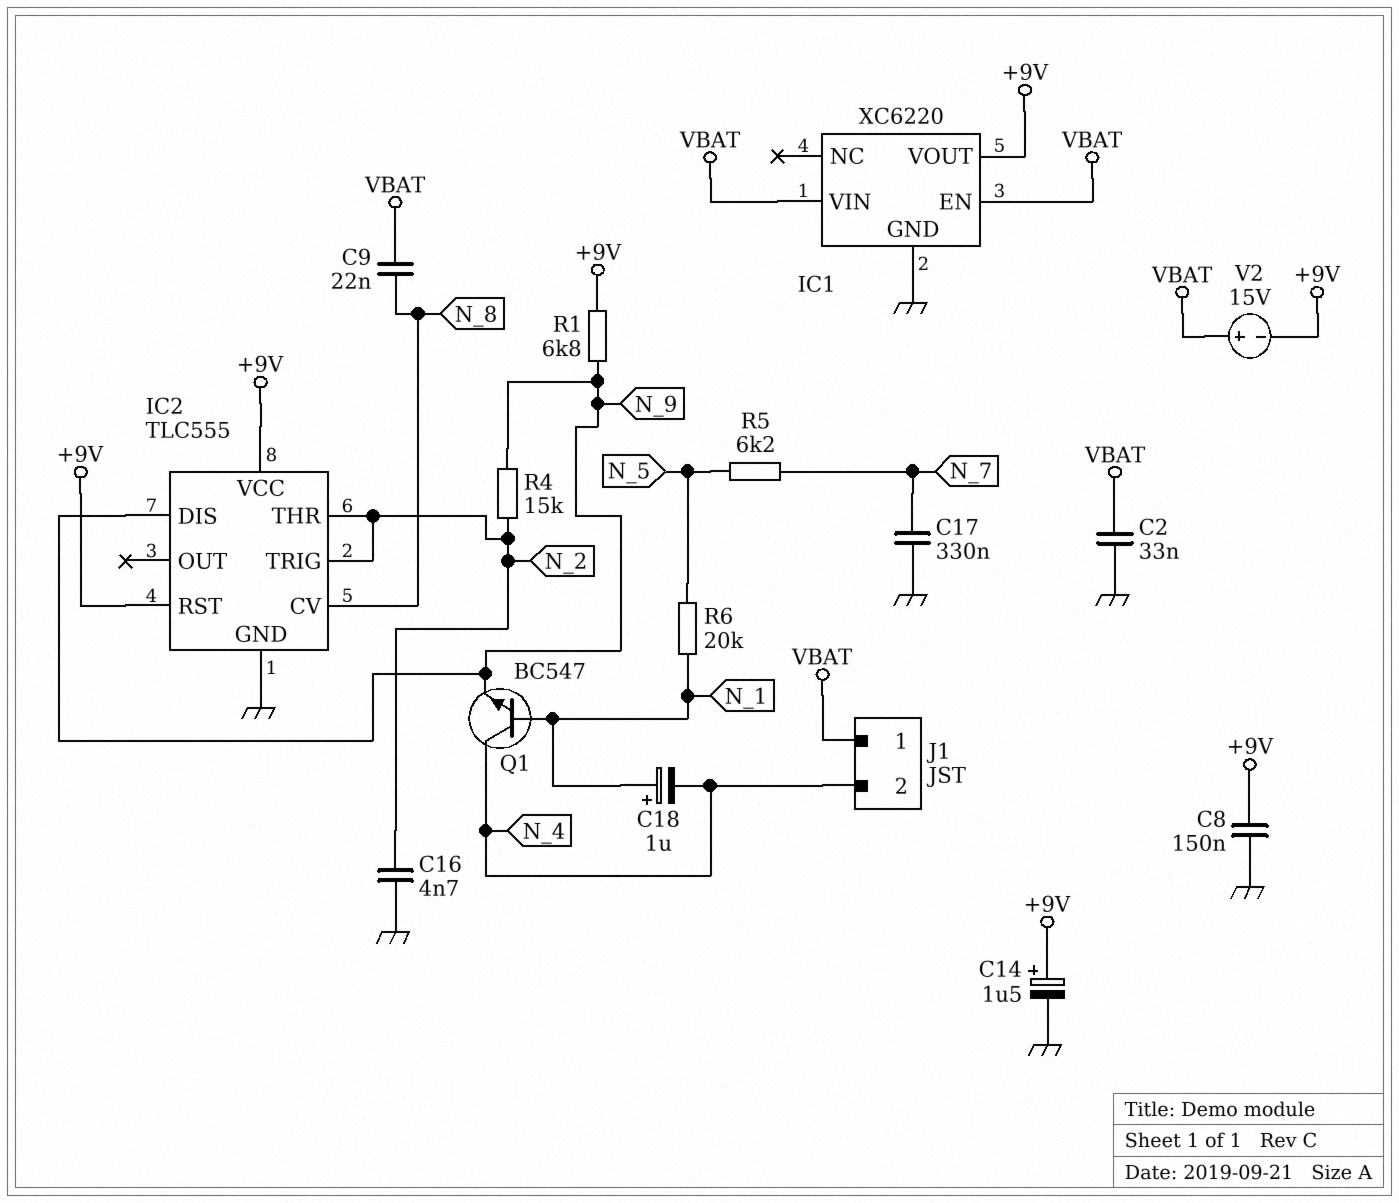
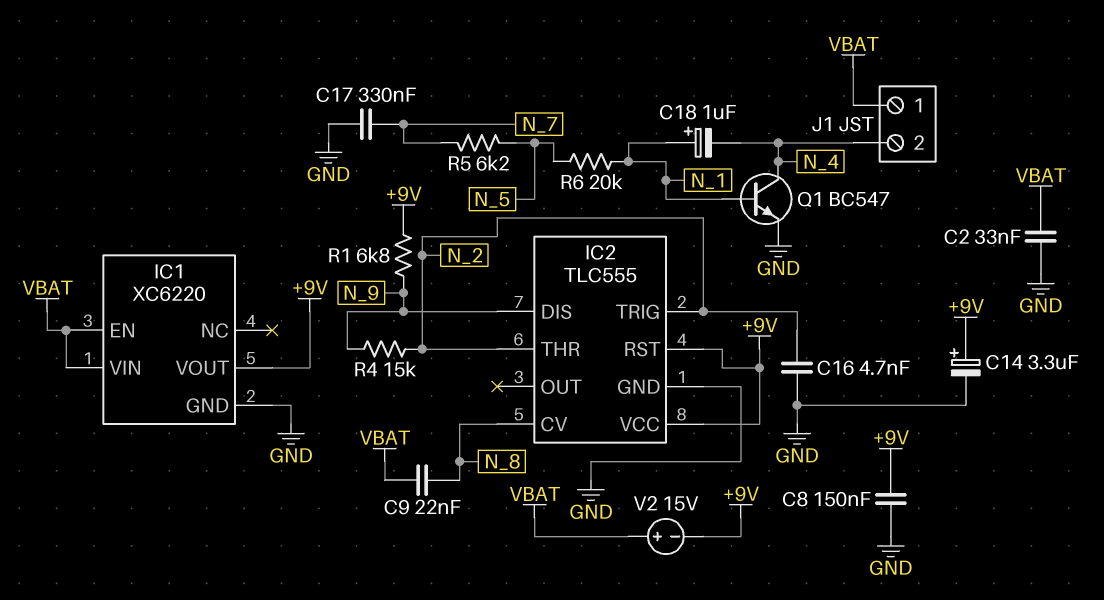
C14: 1.5uF (plus +9V, minus GND) -> 3.3uF (plus +9V, minus GND)
Q1: NPN BC547 (B N_1, C N_4, E N_9) -> NPN BC547 (B N_1, C N_4, E GND)

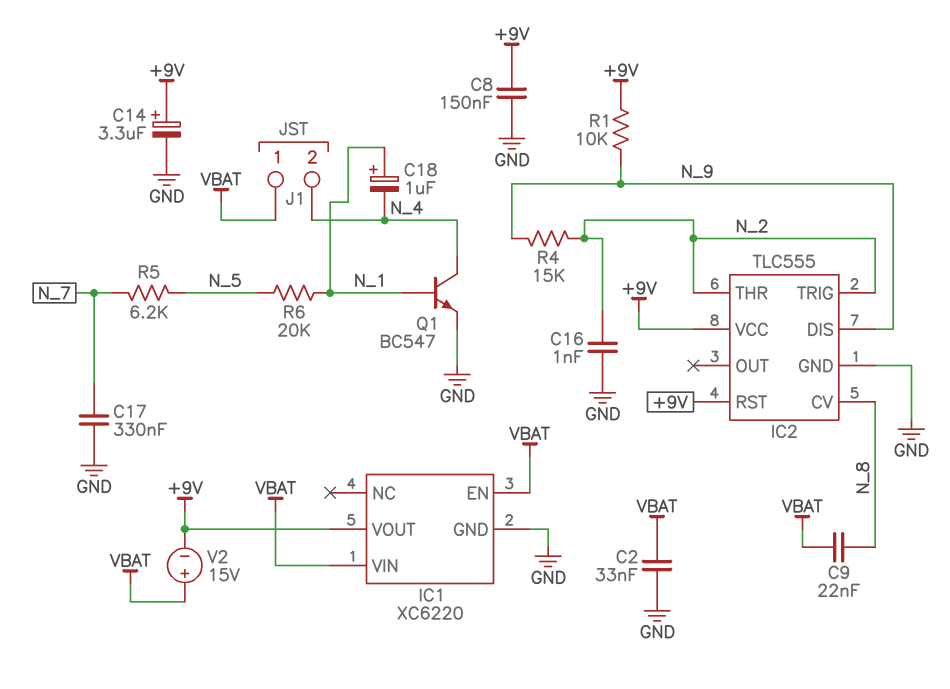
C16: 4.7nF (GND, N_2) -> 1nF (GND, N_2)
R1: 6.8k (+9V, N_9) -> 10k (+9V, N_9)

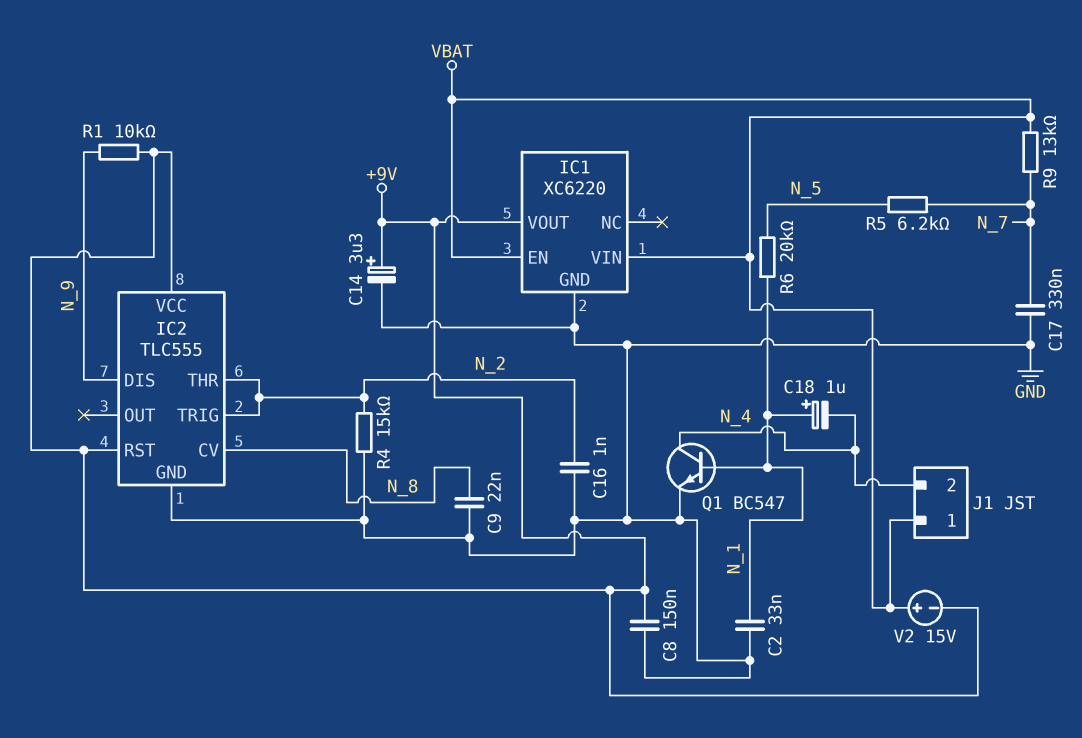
C2: 33nF (GND, VBAT) -> 33nF (GND, N_1)
C9: 22nF (N_8, VBAT) -> 22nF (GND, N_8)
R4: 15k (N_2, N_9) -> 15k (GND, N_2)
R9: none -> 13k (N_7, VBAT)

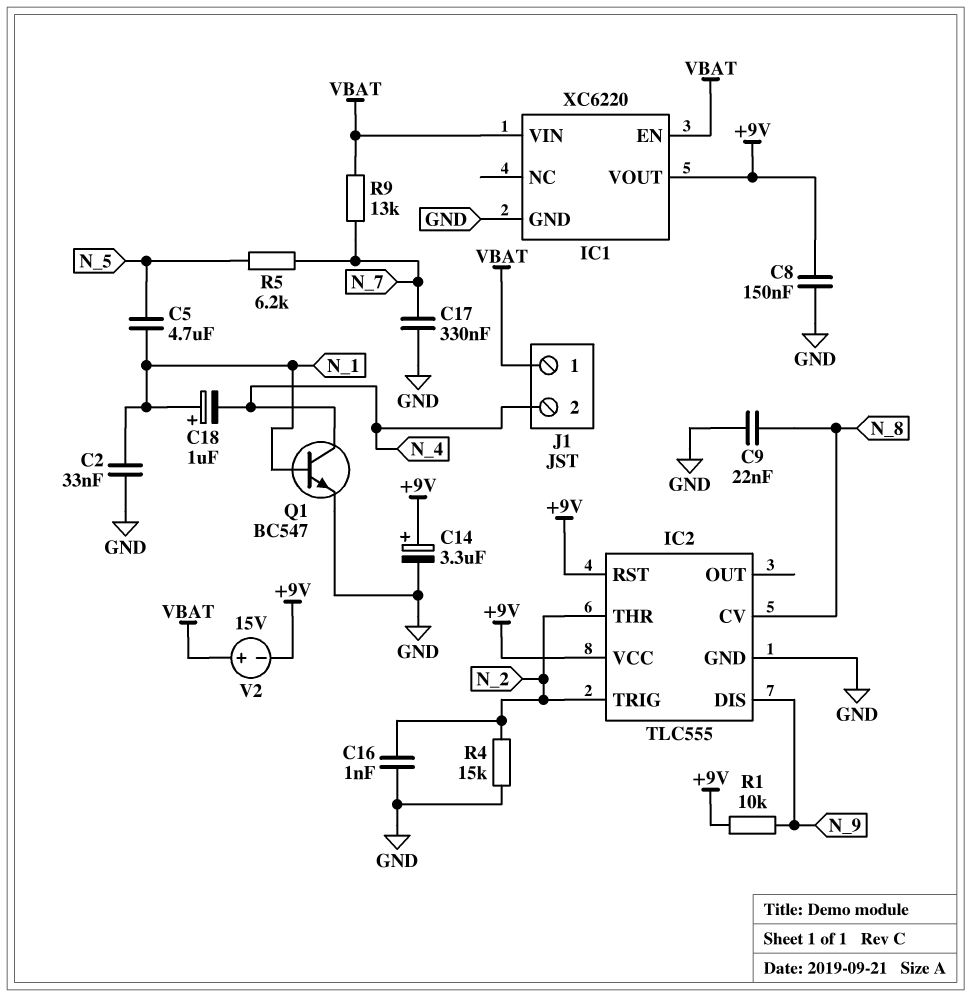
C5: none -> 4.7uF (N_1, N_5)
R6: 20k (N_1, N_5) -> none

